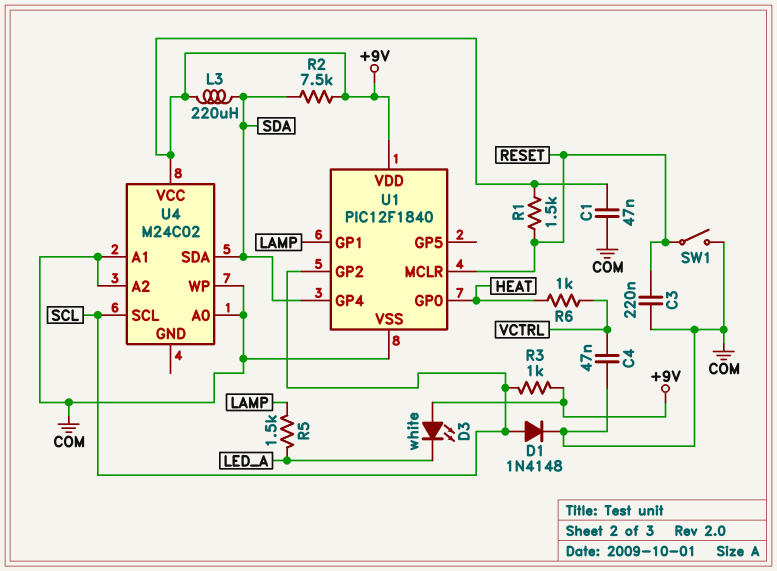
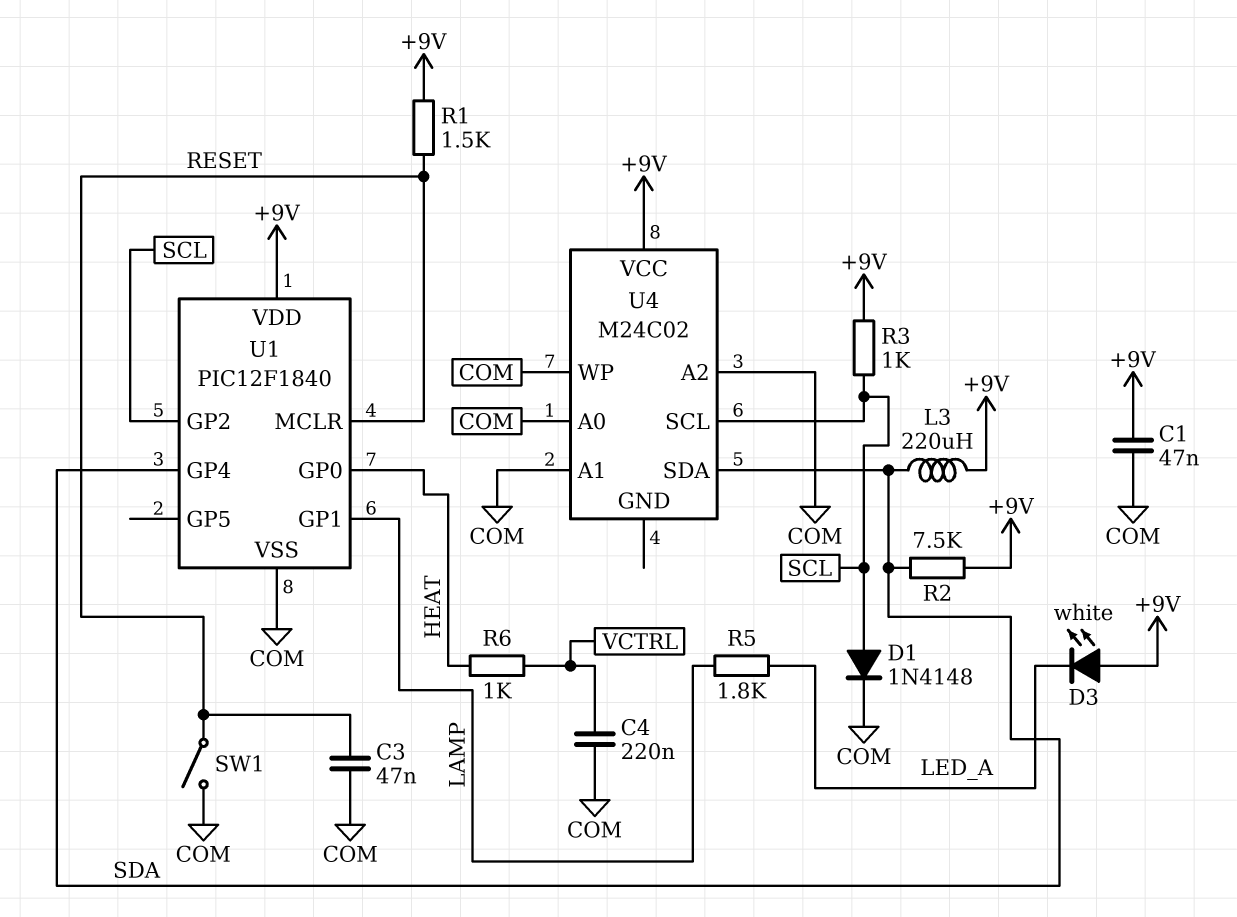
C3: 220nF (COM, RESET) -> 47nF (COM, RESET)
C4: 47nF (COM, VCTRL) -> 220nF (COM, VCTRL)
R5: 1.5k (LAMP, LED_A) -> 1.8k (LAMP, LED_A)

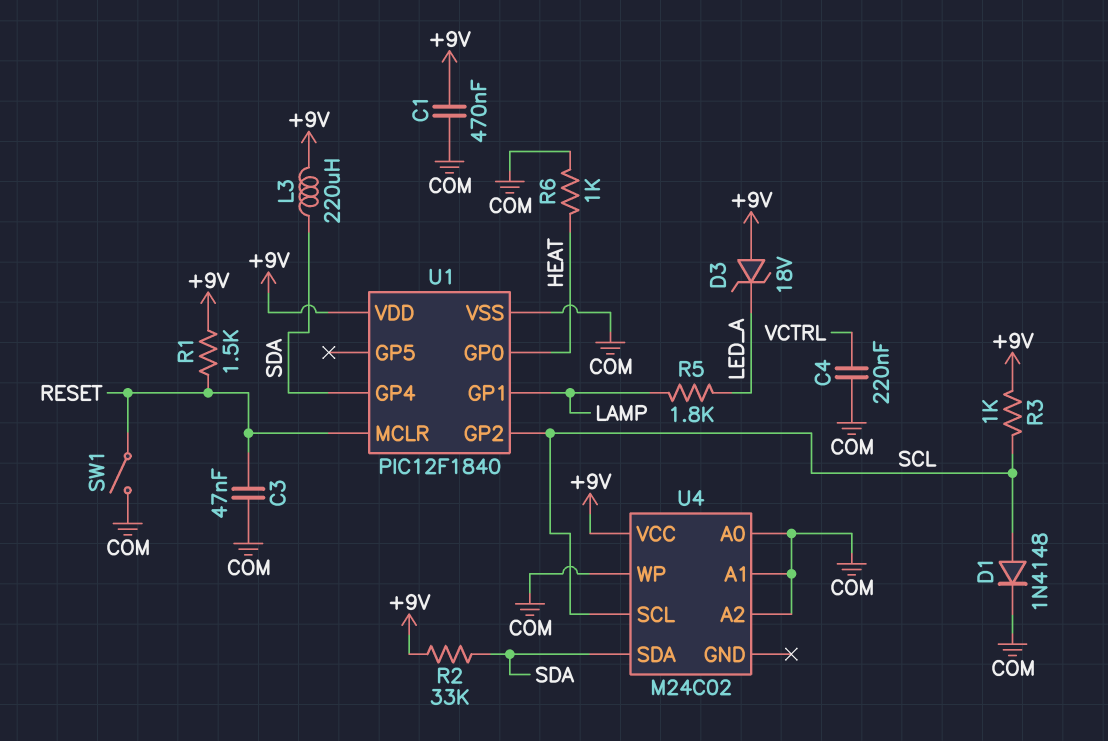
C1: 47nF (+9V, COM) -> 470nF (+9V, COM)
D3: LED white (A +9V, K LED_A) -> zener 18V (A +9V, K LED_A)
R2: 7.5k (+9V, SDA) -> 33k (+9V, SDA)
R6: 1k (HEAT, VCTRL) -> 1k (COM, HEAT)

